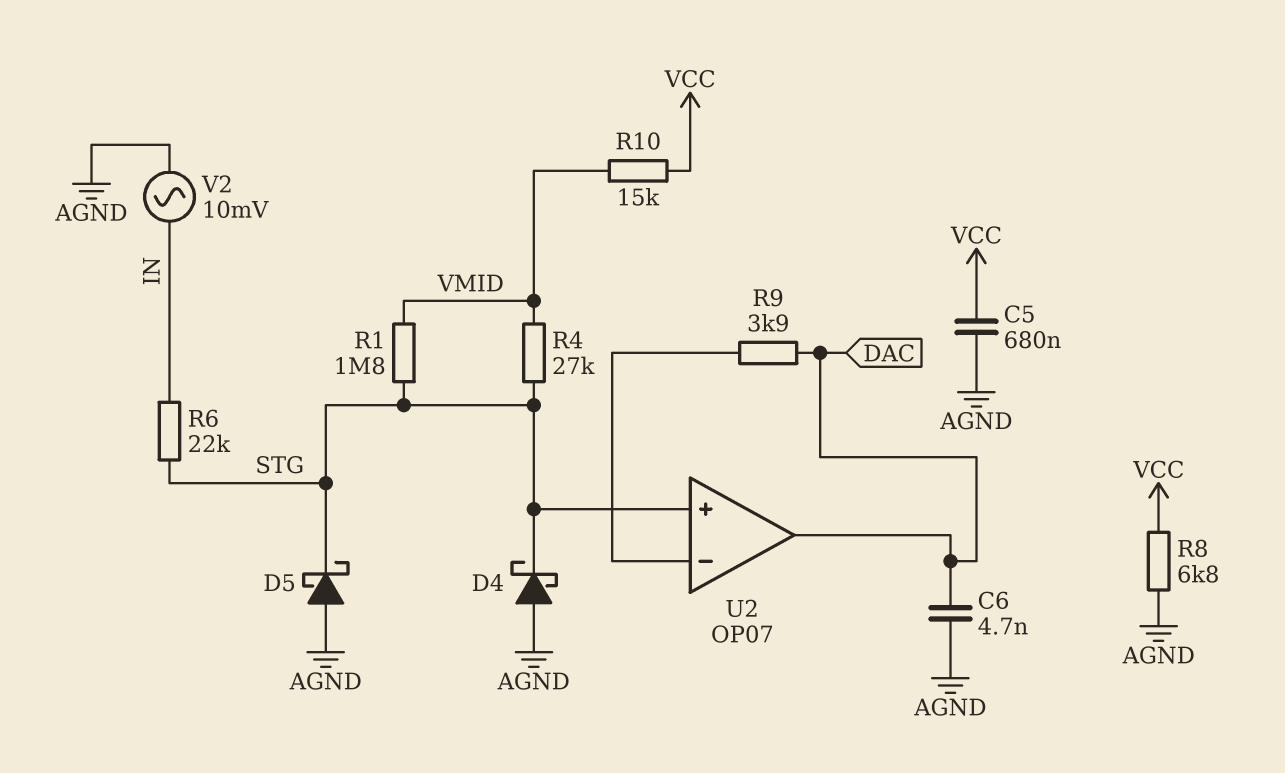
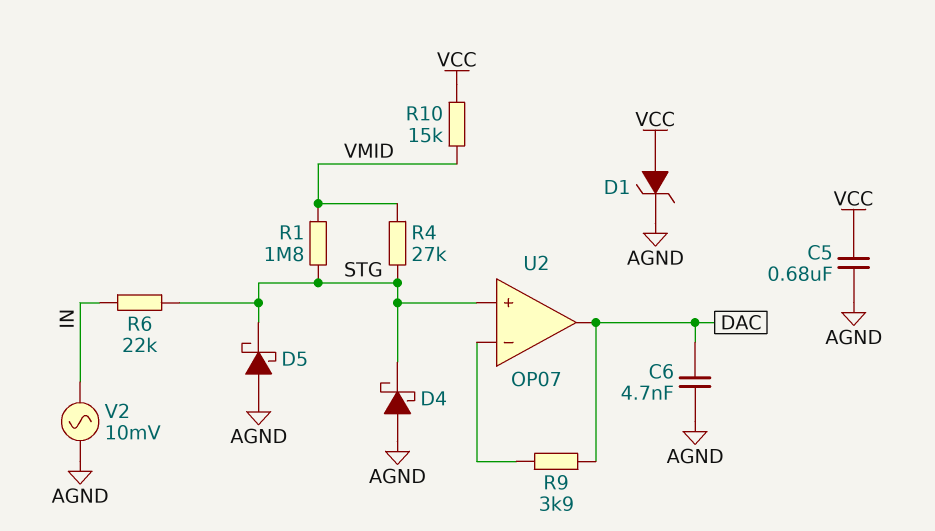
D1: none -> zener (A VCC, K AGND)
R8: 6.8k (AGND, VCC) -> none

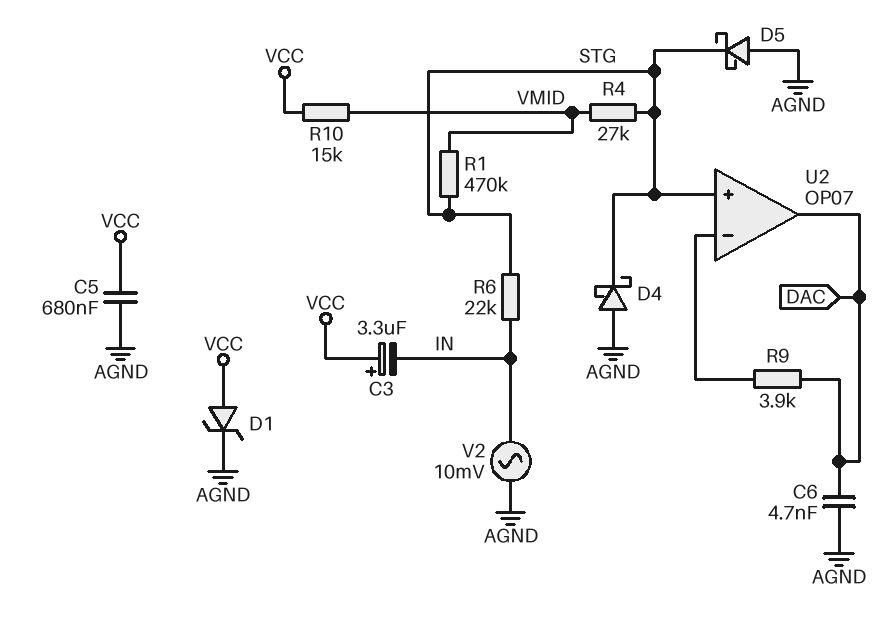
C3: none -> 3.3uF (plus VCC, minus IN)
R1: 1.8M (STG, VMID) -> 470k (STG, VMID)

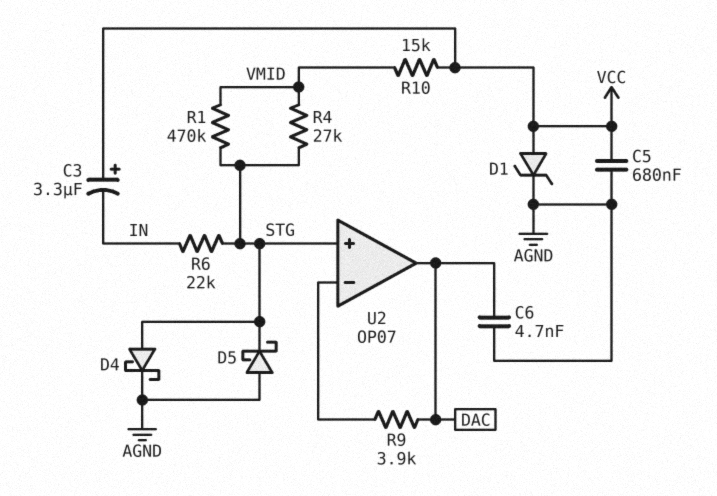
D4: schottky (A AGND, K STG) -> schottky (A STG, K AGND)
V2: AC 10mV (AGND, IN) -> none

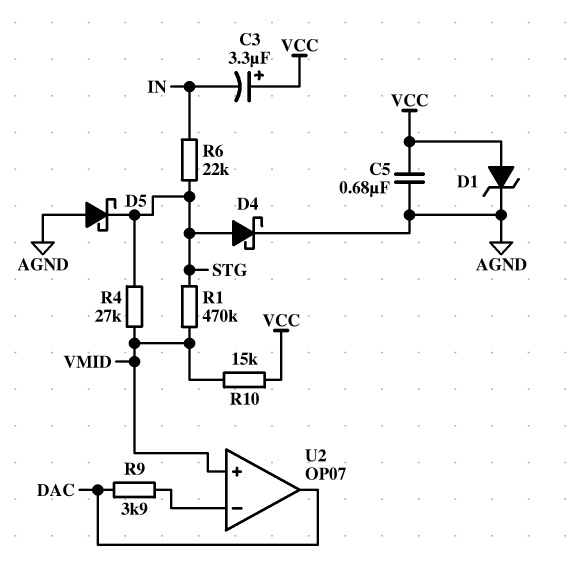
C6: 4.7nF (AGND, DAC) -> none
U2 pin in+: STG -> VMID

